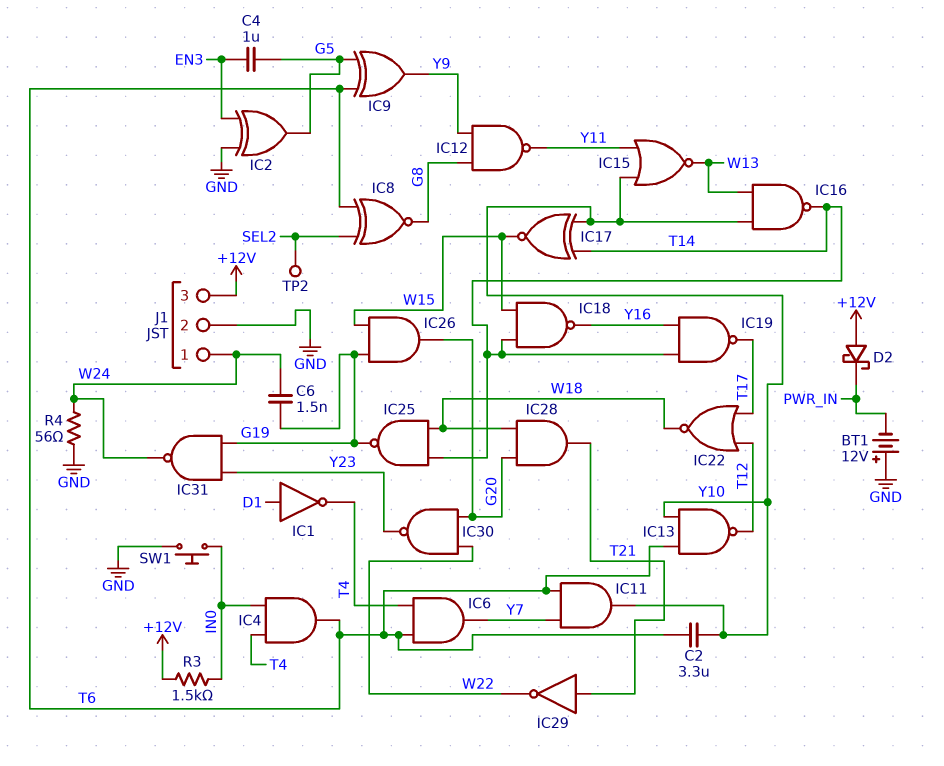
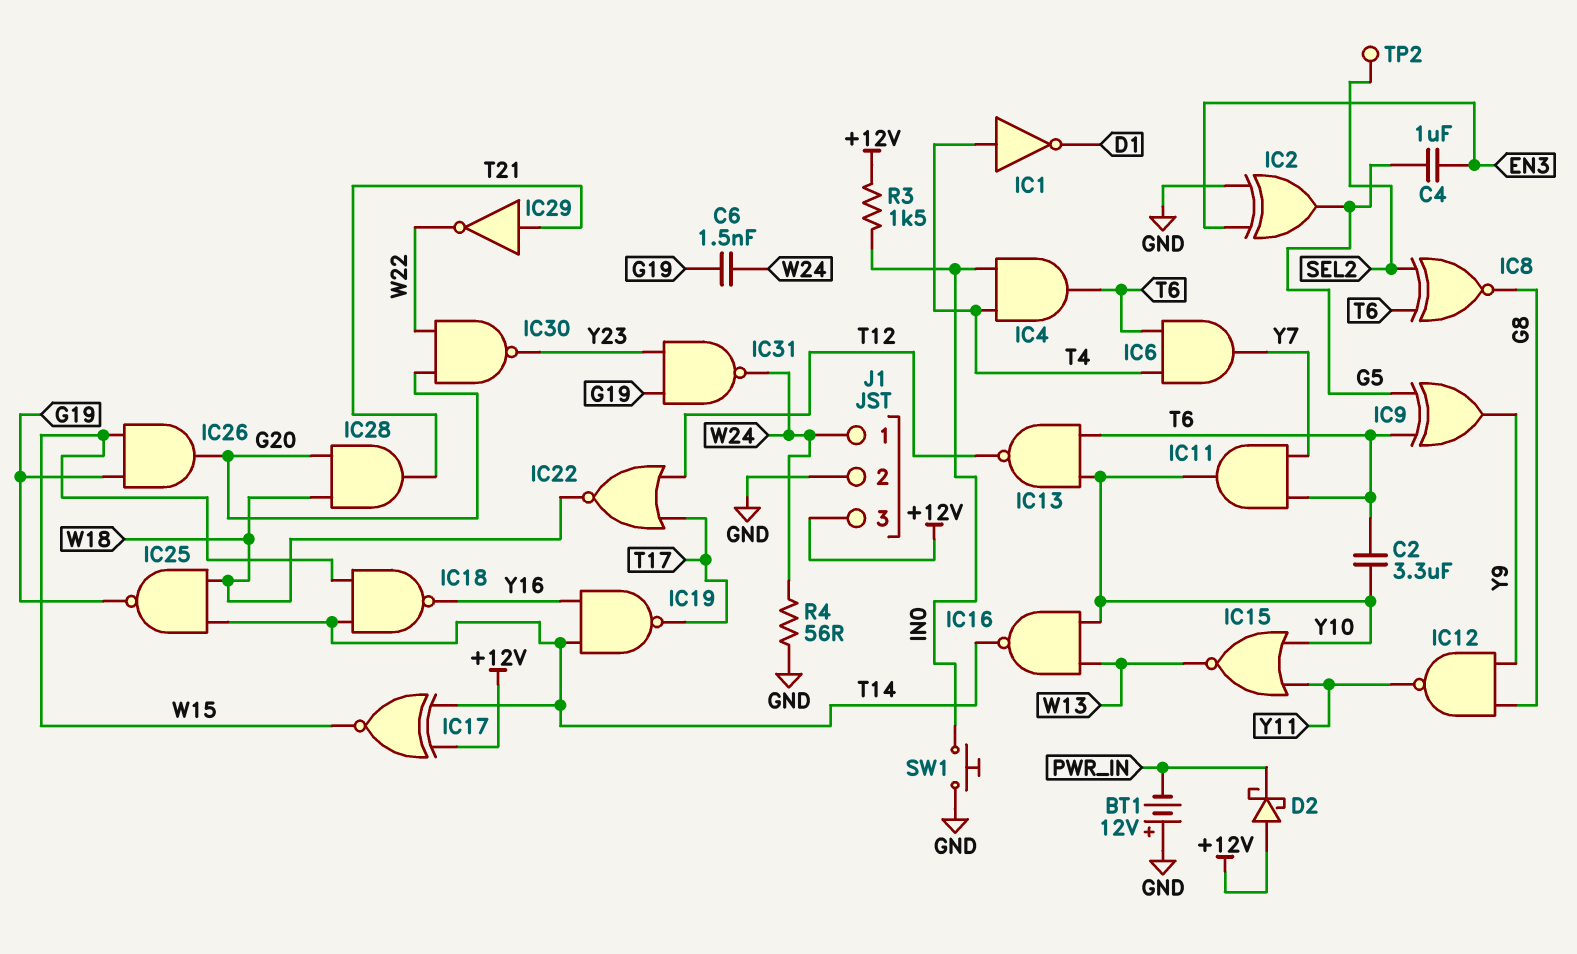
IC1: NOT (in D1, out T4) -> NOT (in T4, out D1)
IC17: XNOR (in T14, in Y10, out W15) -> XNOR (in +12V, in T14, out W15)

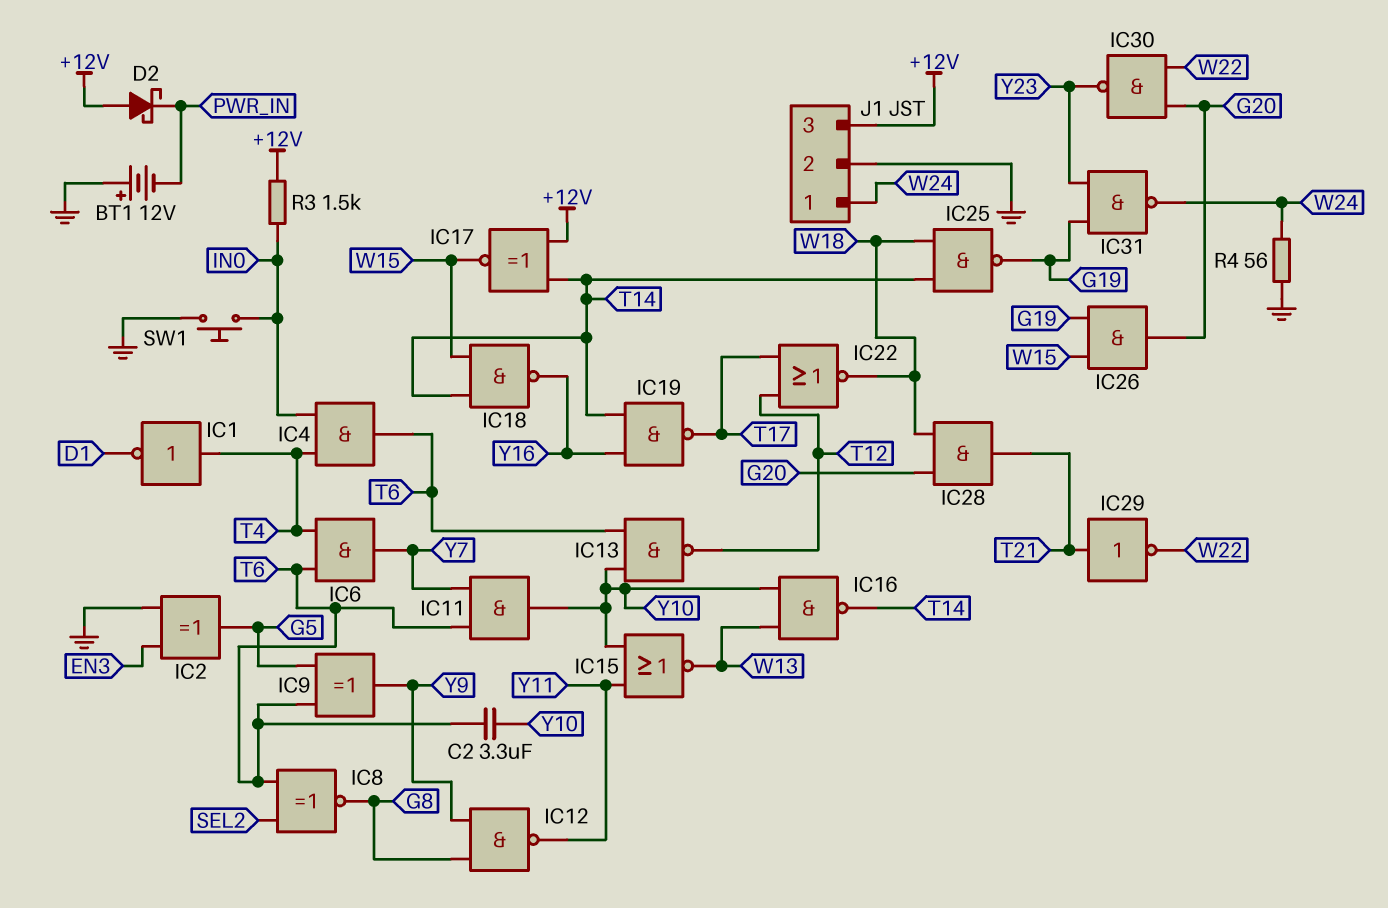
C4: 1uF (EN3, G5) -> none
C6: 1.5nF (G19, W24) -> none
TP2: test point (SEL2) -> none

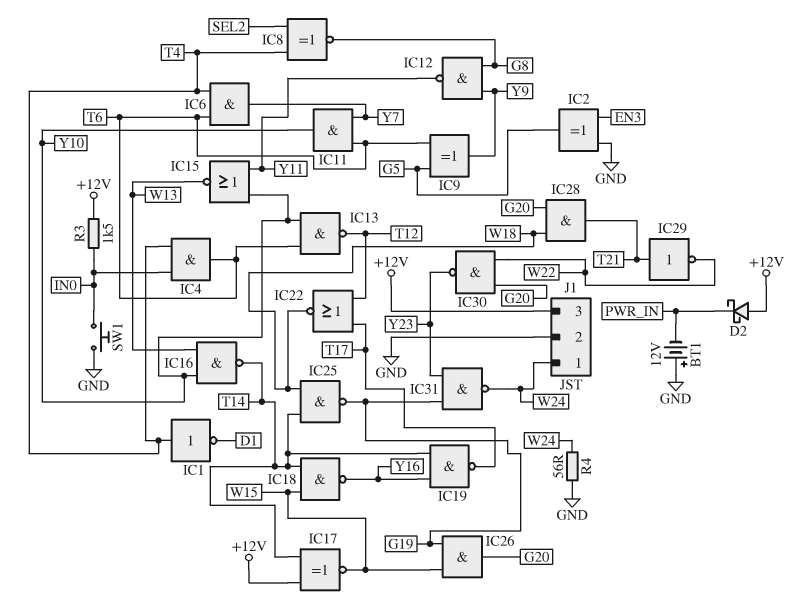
C2: 3.3uF (T6, Y10) -> none
IC8: XNOR (in SEL2, in T6, out G8) -> XNOR (in SEL2, in T4, out G8)

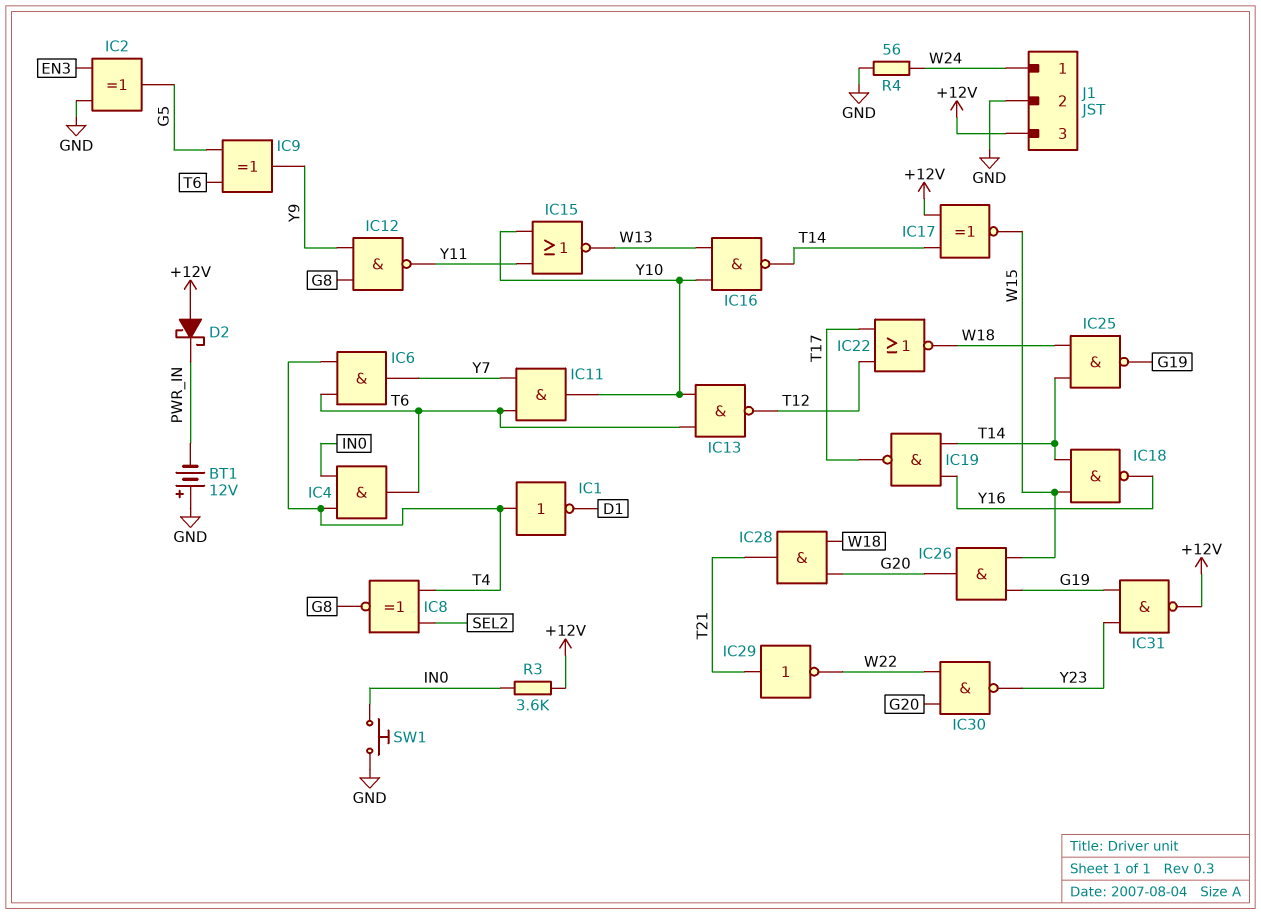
IC31: NAND (in G19, in Y23, out W24) -> NAND (in G19, in Y23, out +12V)
R3: 1.5k (+12V, IN0) -> 3.6k (+12V, IN0)

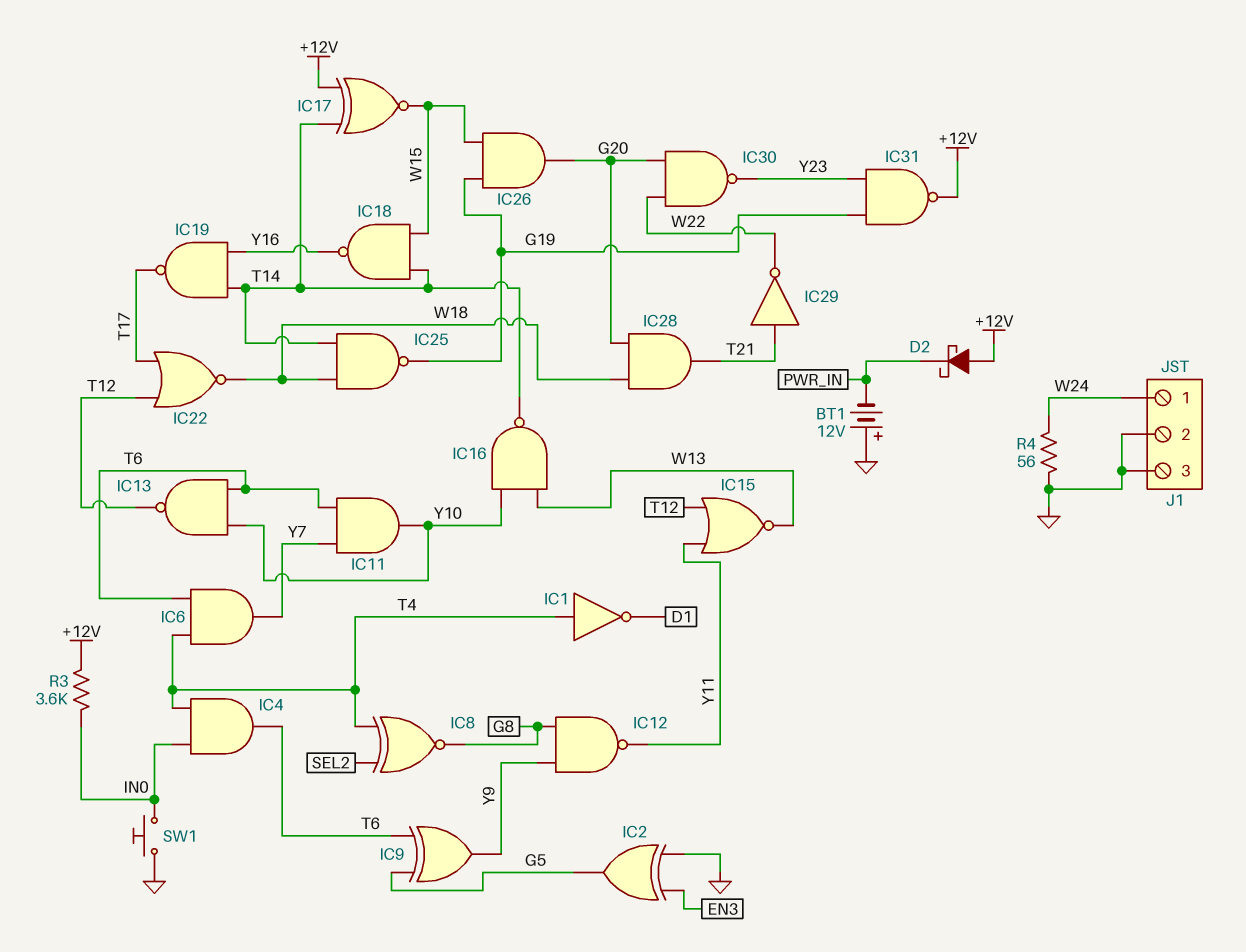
IC15: NOR (in Y10, in Y11, out W13) -> NOR (in T12, in Y11, out W13)
J1 pin 3: +12V -> GND

